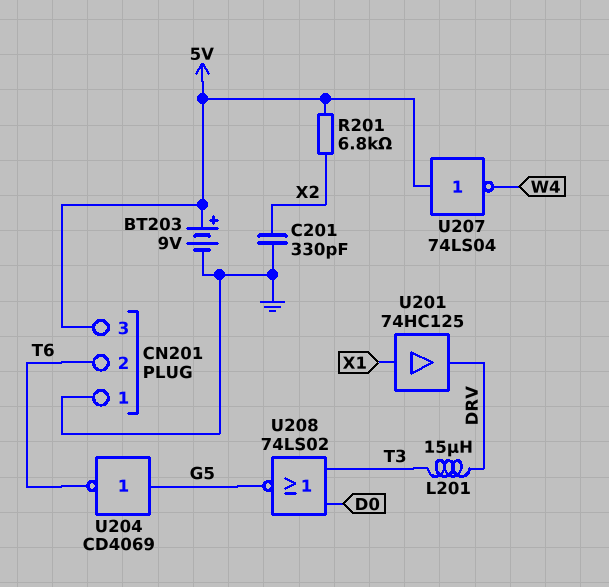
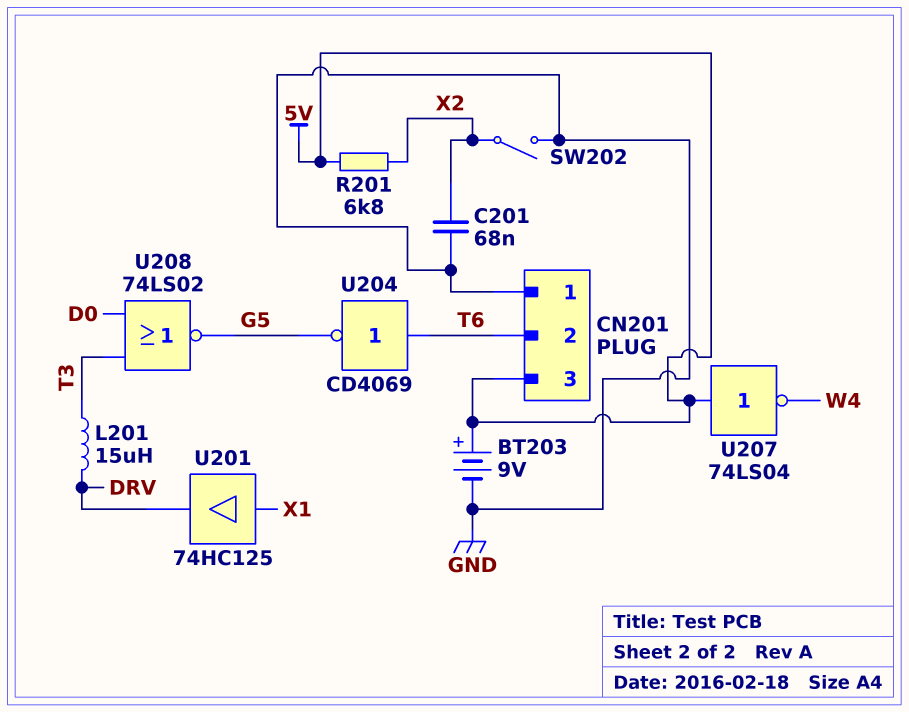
C201: 330pF (GND, X2) -> 68nF (GND, X2)
SW202: none -> switch (GND, X2)
U204: NOT CD4069 (in G5, out T6) -> NOT CD4069 (in T6, out G5)

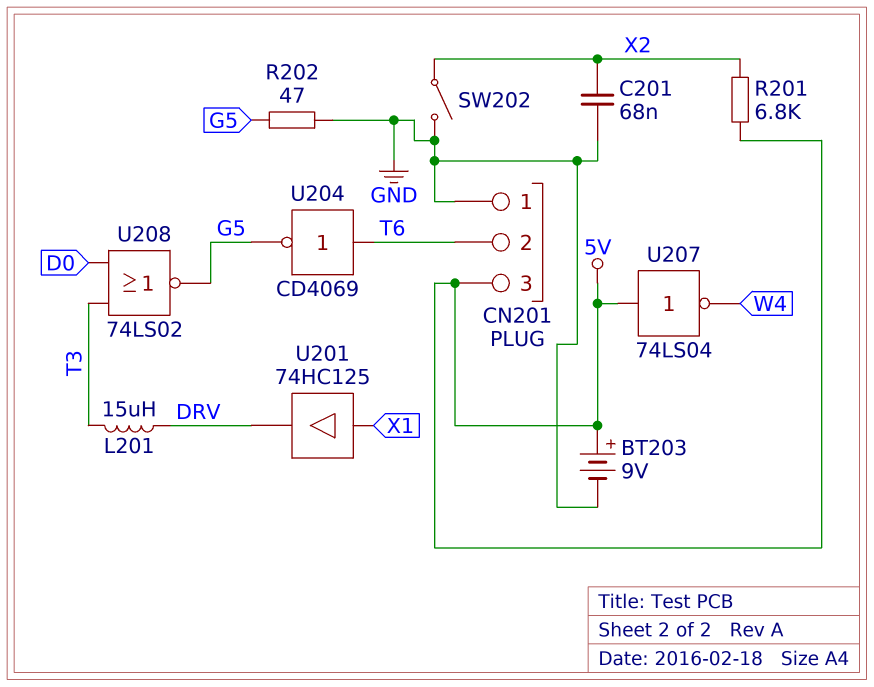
R202: none -> 47 (G5, GND)

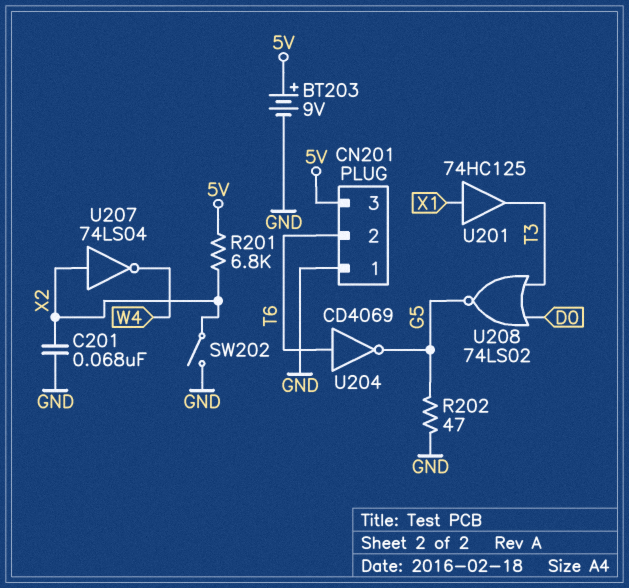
L201: 15uH (DRV, T3) -> none
U201: buffer 74HC125 (in X1, out DRV) -> buffer 74HC125 (in X1, out T3)
U207: NOT 74LS04 (in 5V, out W4) -> NOT 74LS04 (in X2, out W4)

